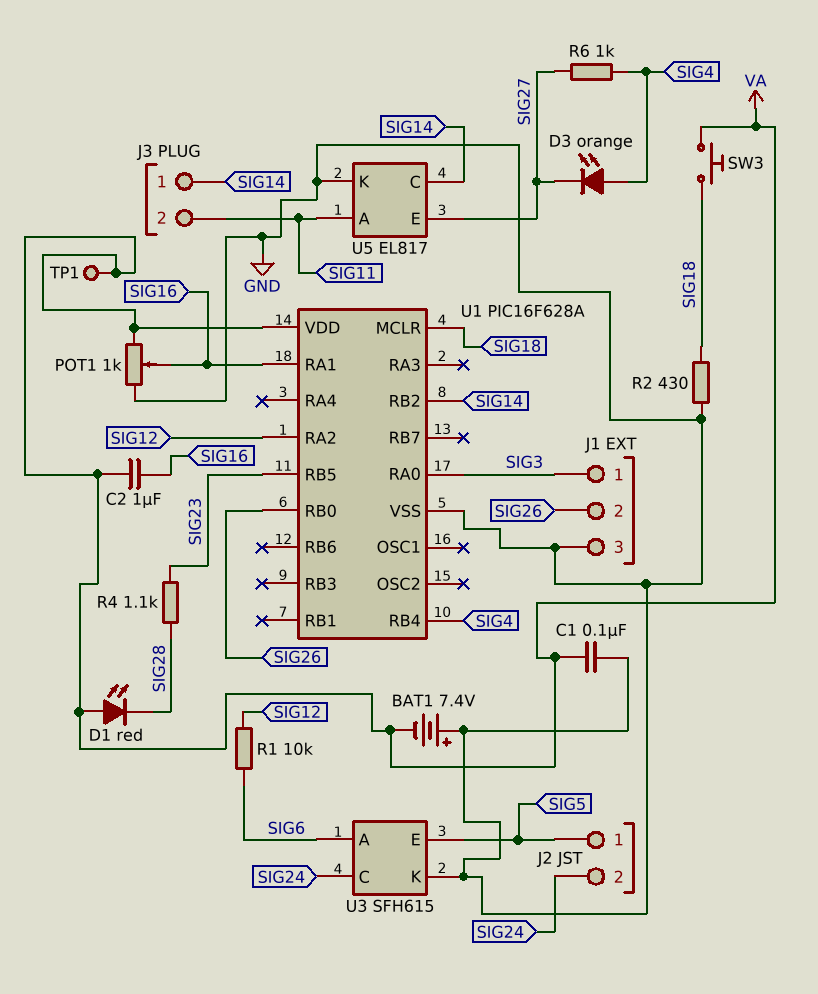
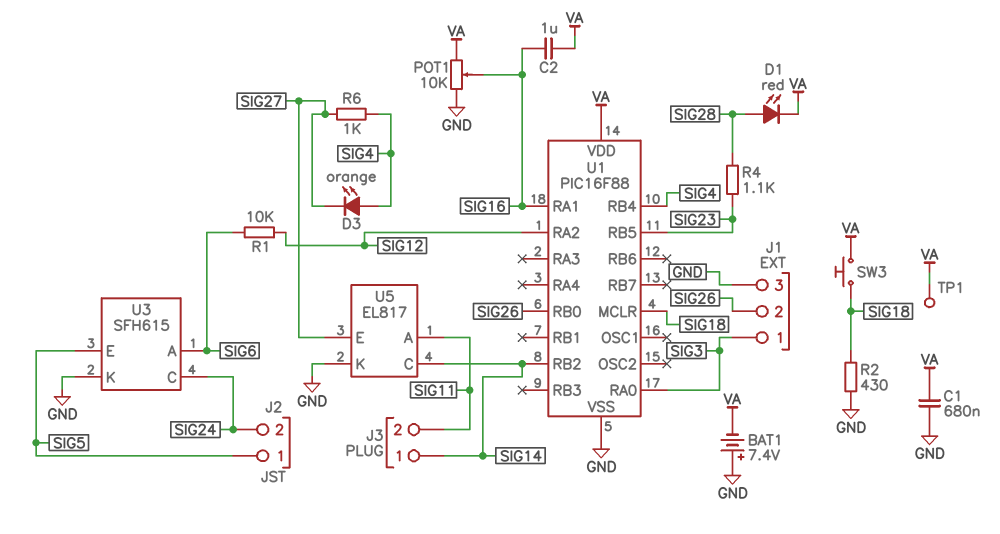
C1: 100nF (GND, VA) -> 680nF (GND, VA)
D1: LED red (A VA, K SIG28) -> LED red (A SIG28, K VA)
POT1: 1k (GND, VA, wiper SIG16) -> 10k (GND, VA, wiper SIG16)
U1: PIC16F628A -> PIC16F88

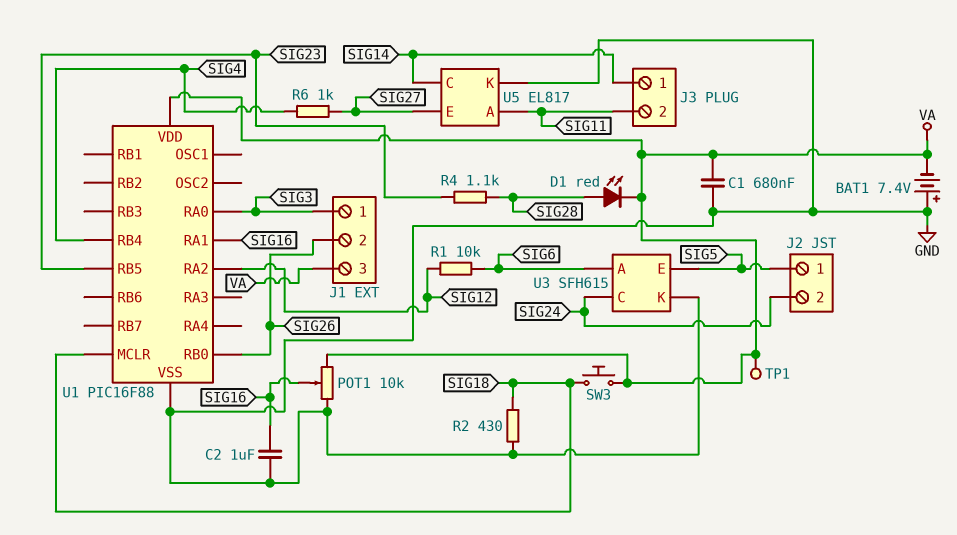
C2: 1uF (SIG16, VA) -> 1uF (GND, SIG16)
D3: LED orange (A SIG4, K SIG27) -> none
J1 pin 3: GND -> VA
U1 pin RB2: SIG14 -> none

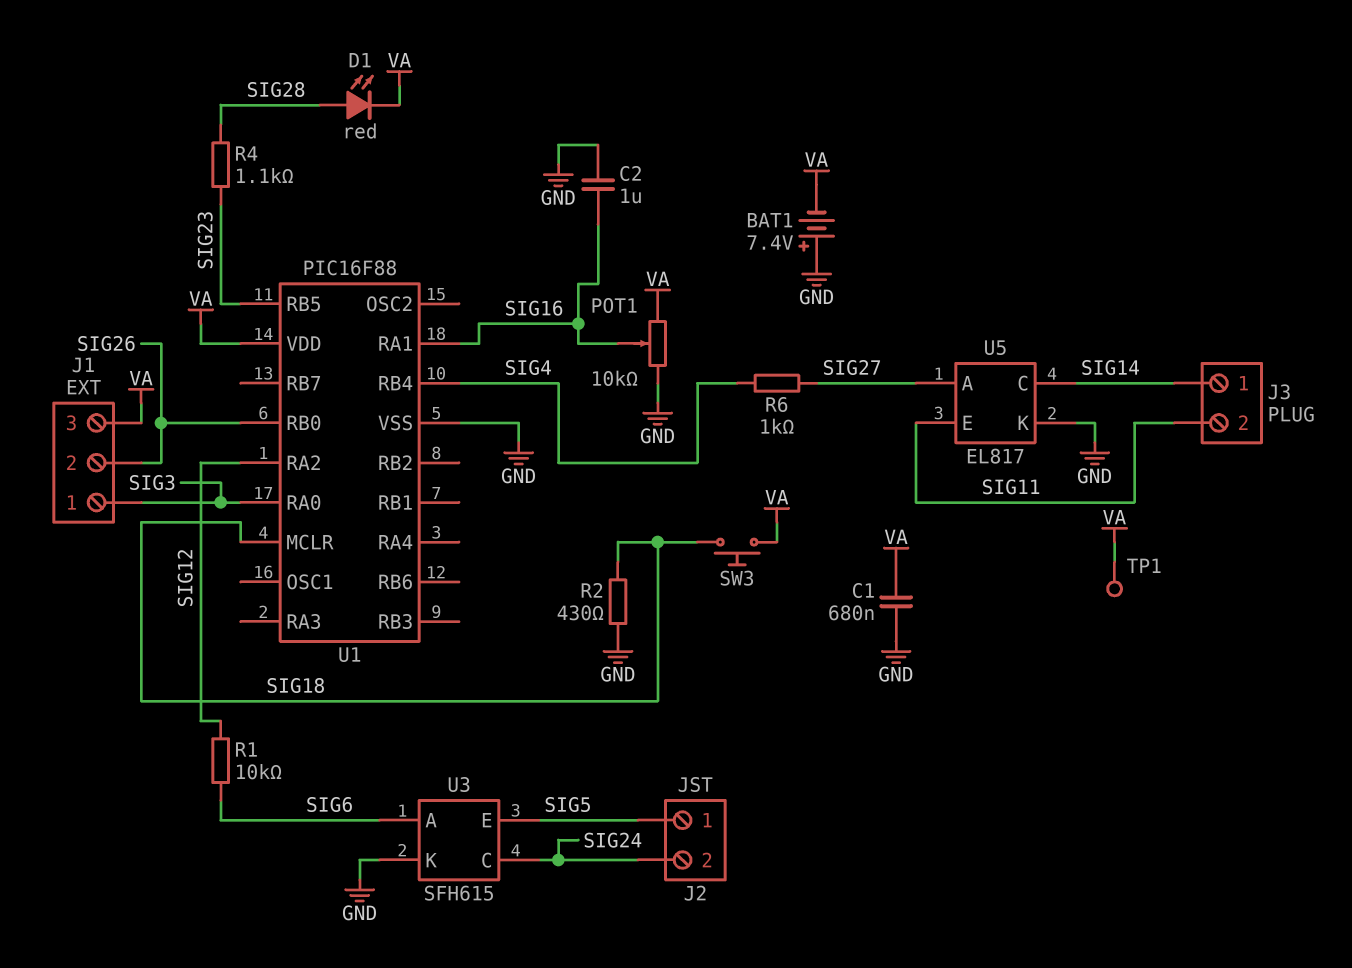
U5 pin A: SIG11 -> SIG27
U5 pin E: SIG27 -> SIG11

